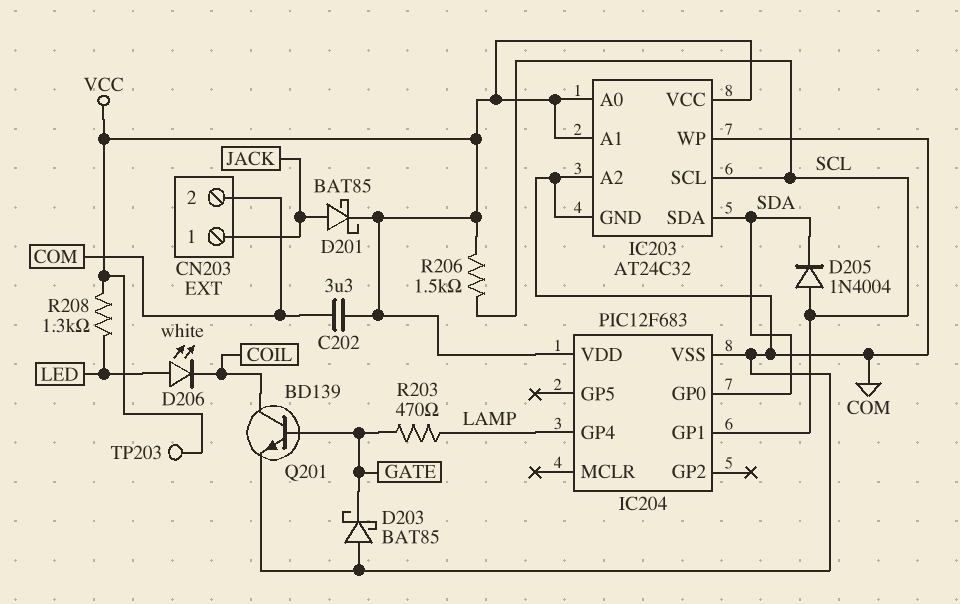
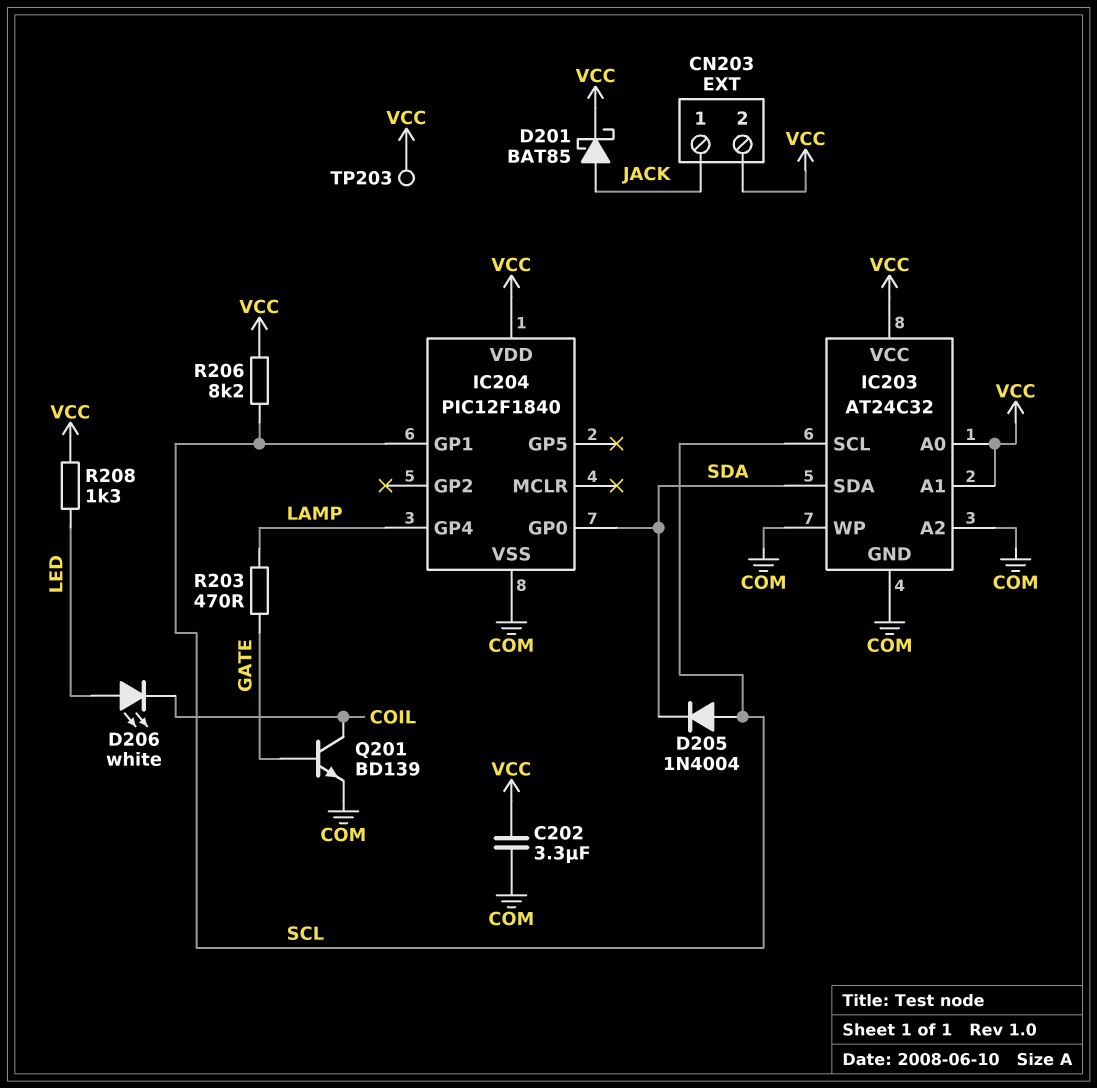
CN203 pin 2: COM -> VCC
D203: schottky BAT85 (A COM, K GATE) -> none
IC204: PIC12F683 -> PIC12F1840
R206: 1.5k (SCL, VCC) -> 8.2k (SCL, VCC)

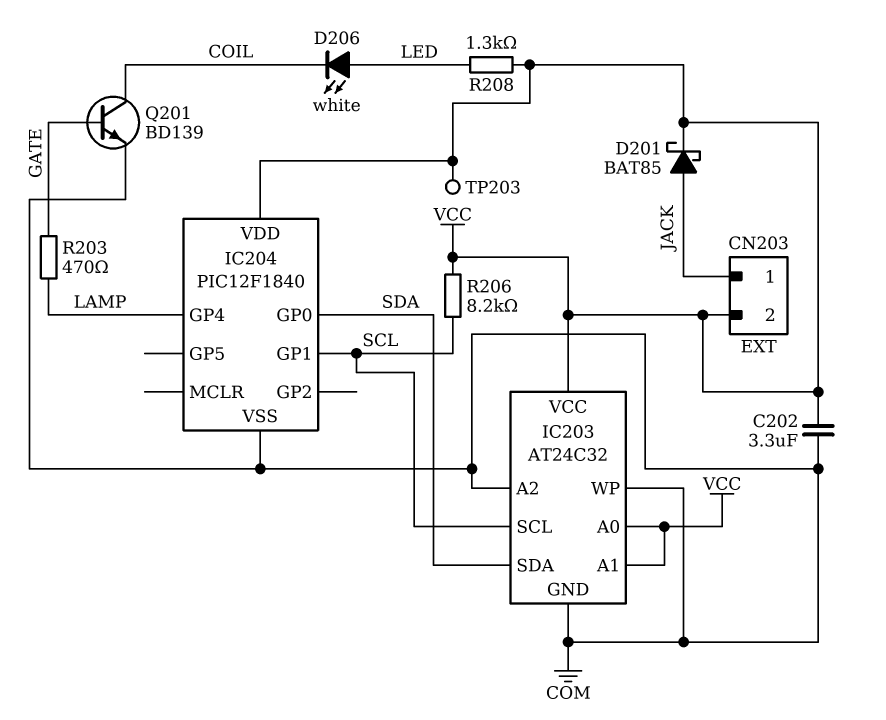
D205: diode 1N4004 (A SCL, K SDA) -> none

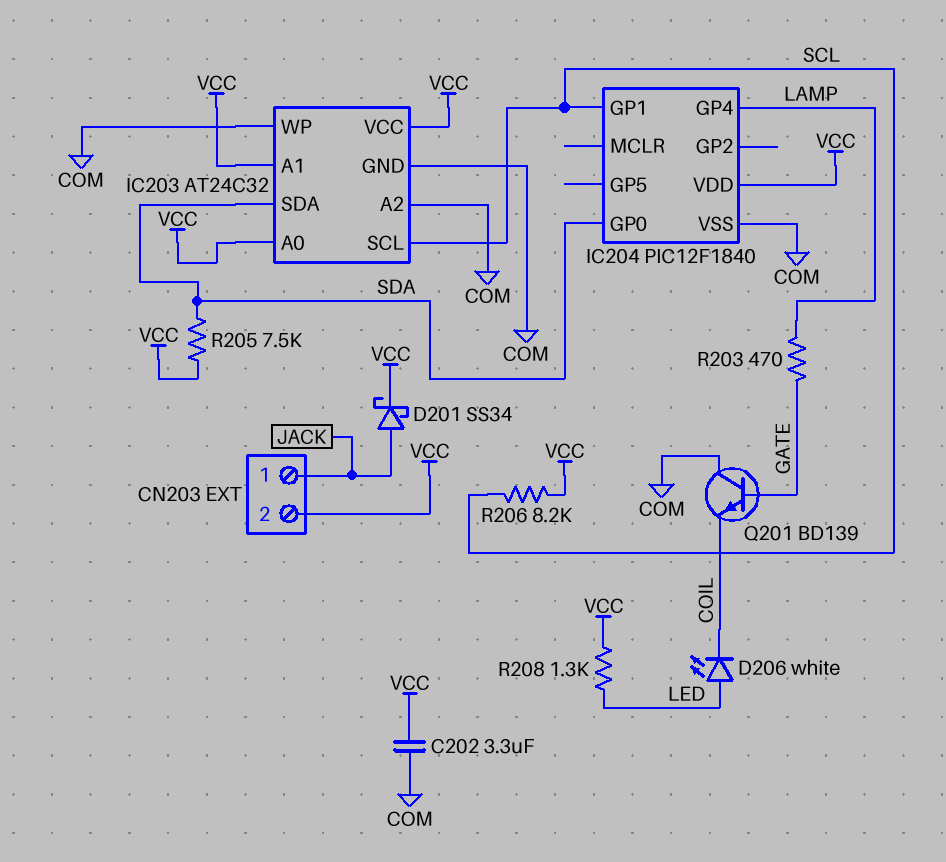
D201: schottky BAT85 (A JACK, K VCC) -> schottky SS34 (A JACK, K VCC)
Q201: NPN BD139 (B GATE, C COIL, E COM) -> NPN BD139 (B GATE, C COM, E COIL)
R205: none -> 7.5k (SDA, VCC)
TP203: test point (VCC) -> none

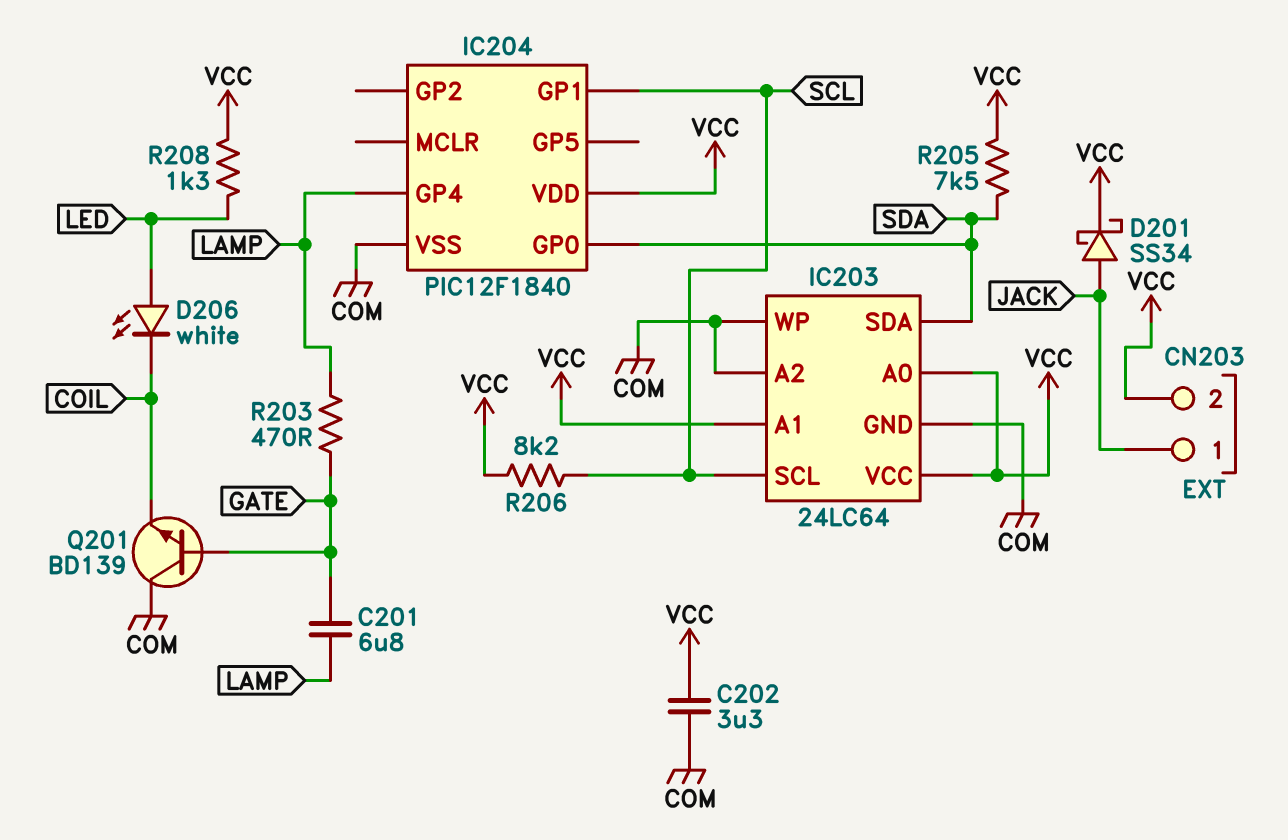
C201: none -> 6.8uF (GATE, LAMP)
IC203: AT24C32 -> 24LC64

